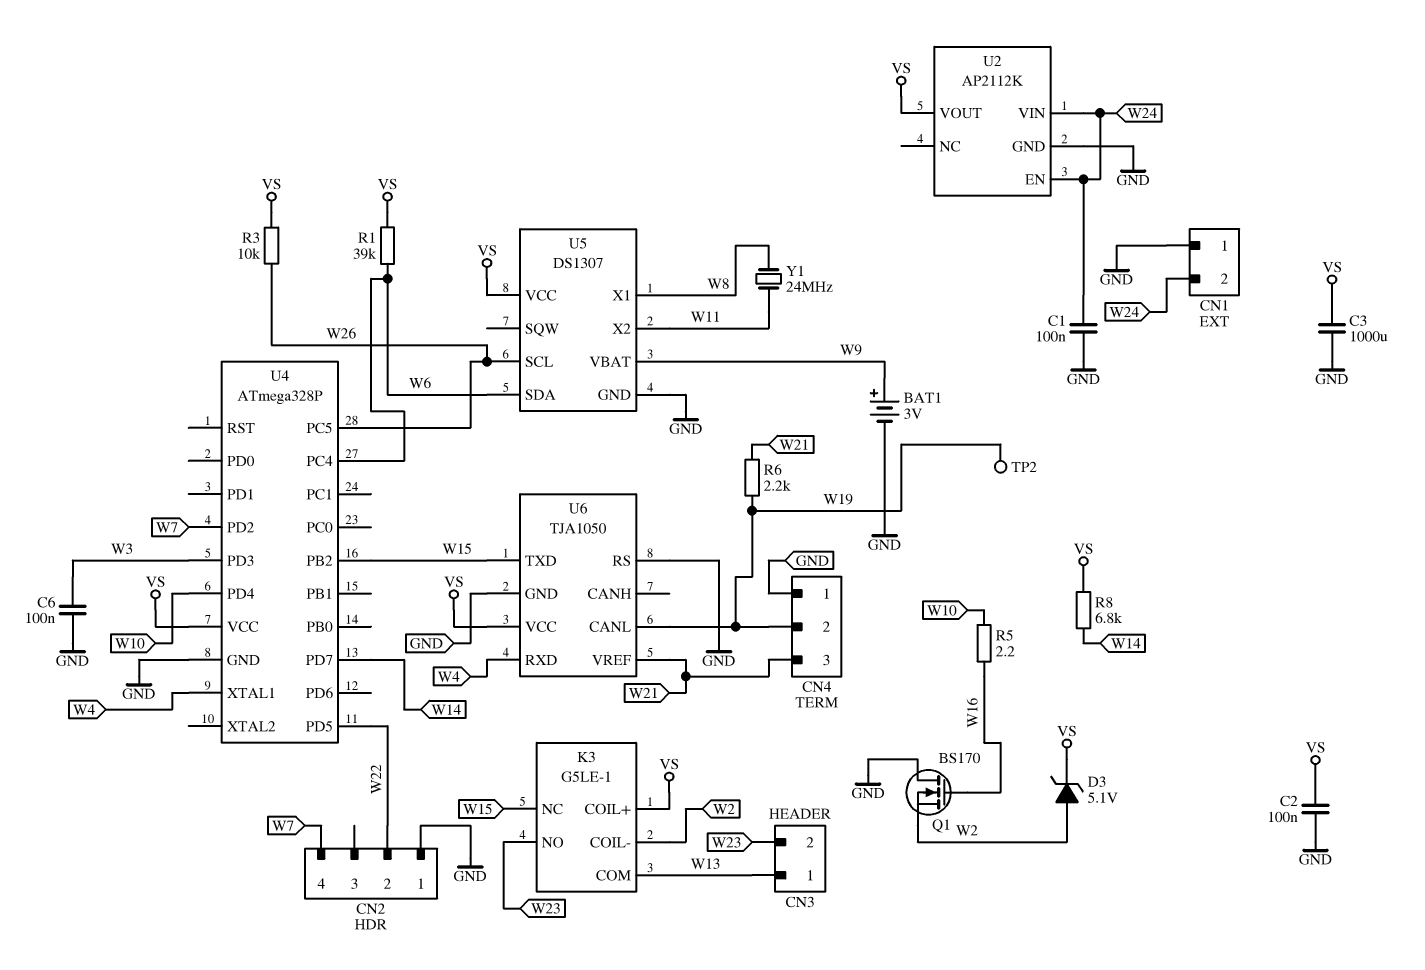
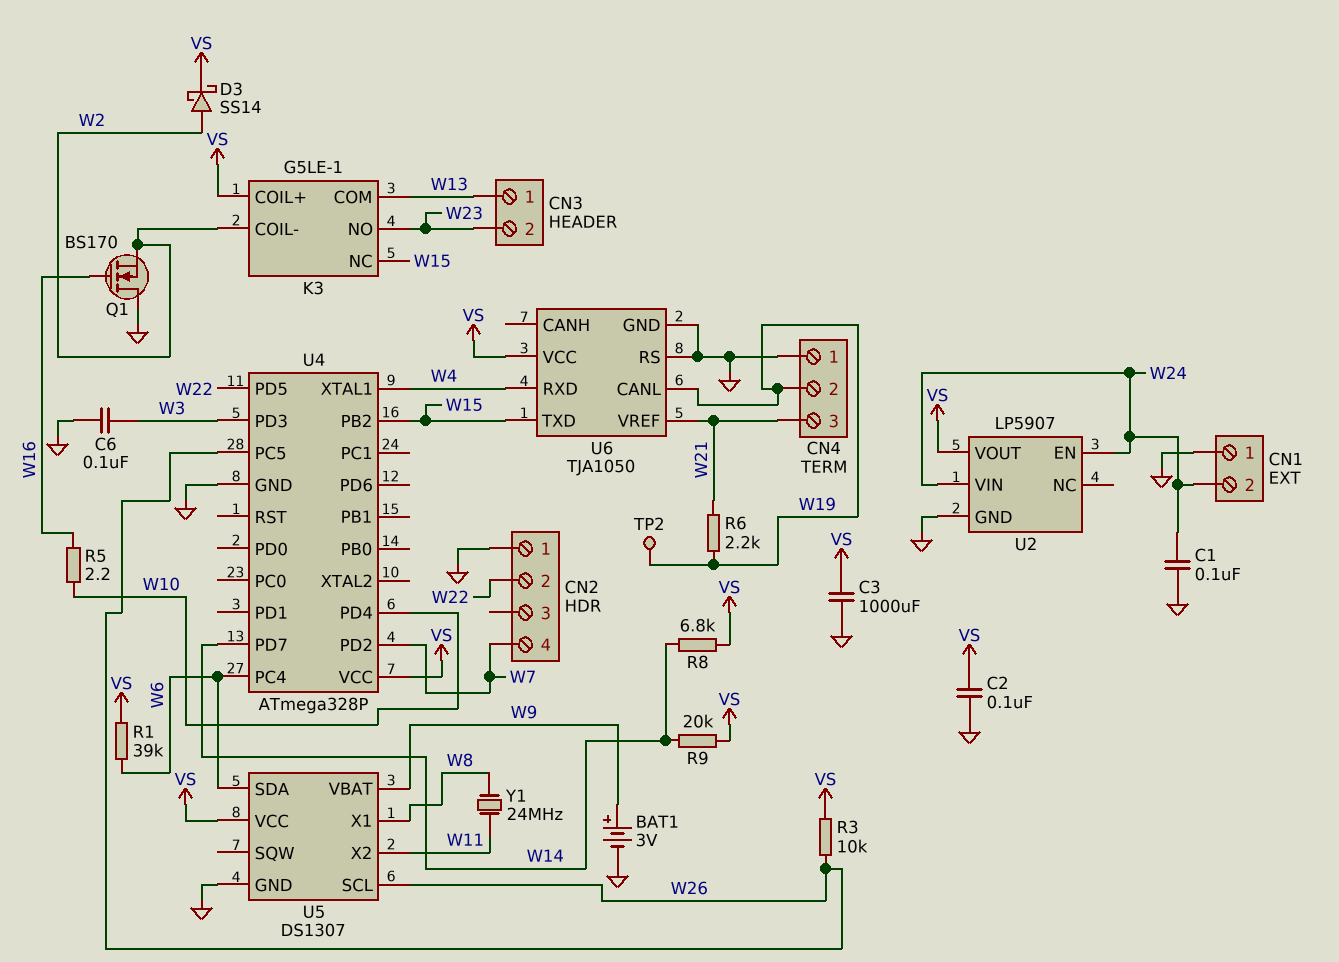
D3: zener 5.1V (A W2, K VS) -> schottky SS14 (A W2, K VS)
R9: none -> 20k (VS, W14)
U2: AP2112K -> LP5907

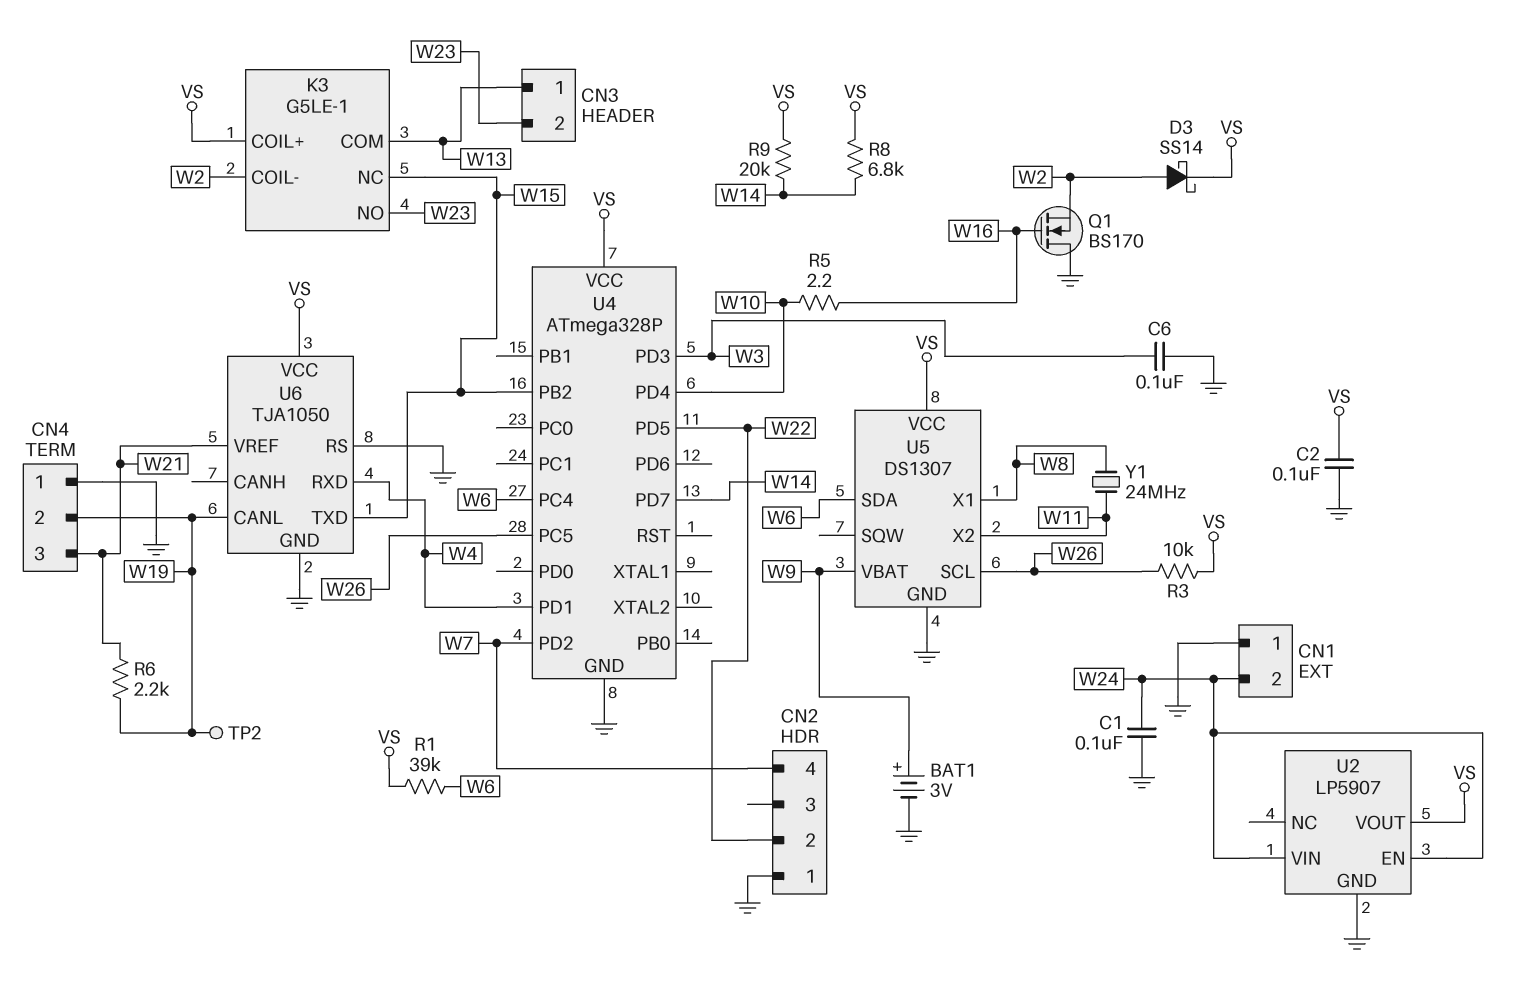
C3: 1000uF (GND, VS) -> none
U4 pin PD1: none -> W4
U4 pin XTAL1: W4 -> none

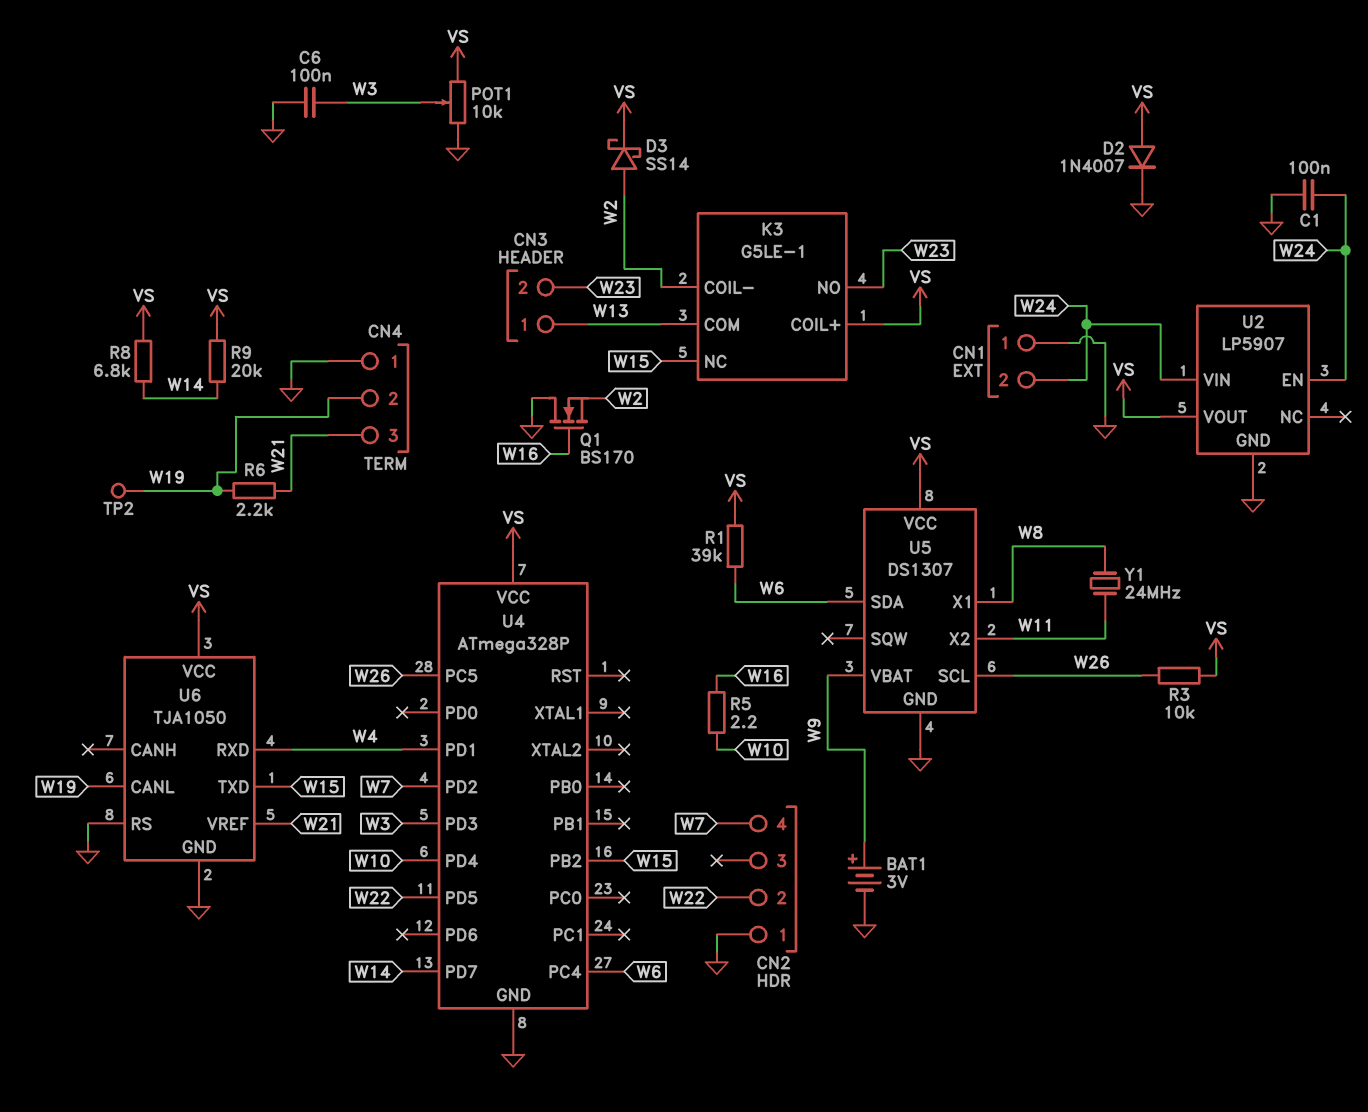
C2: 100nF (GND, VS) -> none
D2: none -> diode 1N4007 (A VS, K GND)
POT1: none -> 10k (GND, VS, wiper W3)

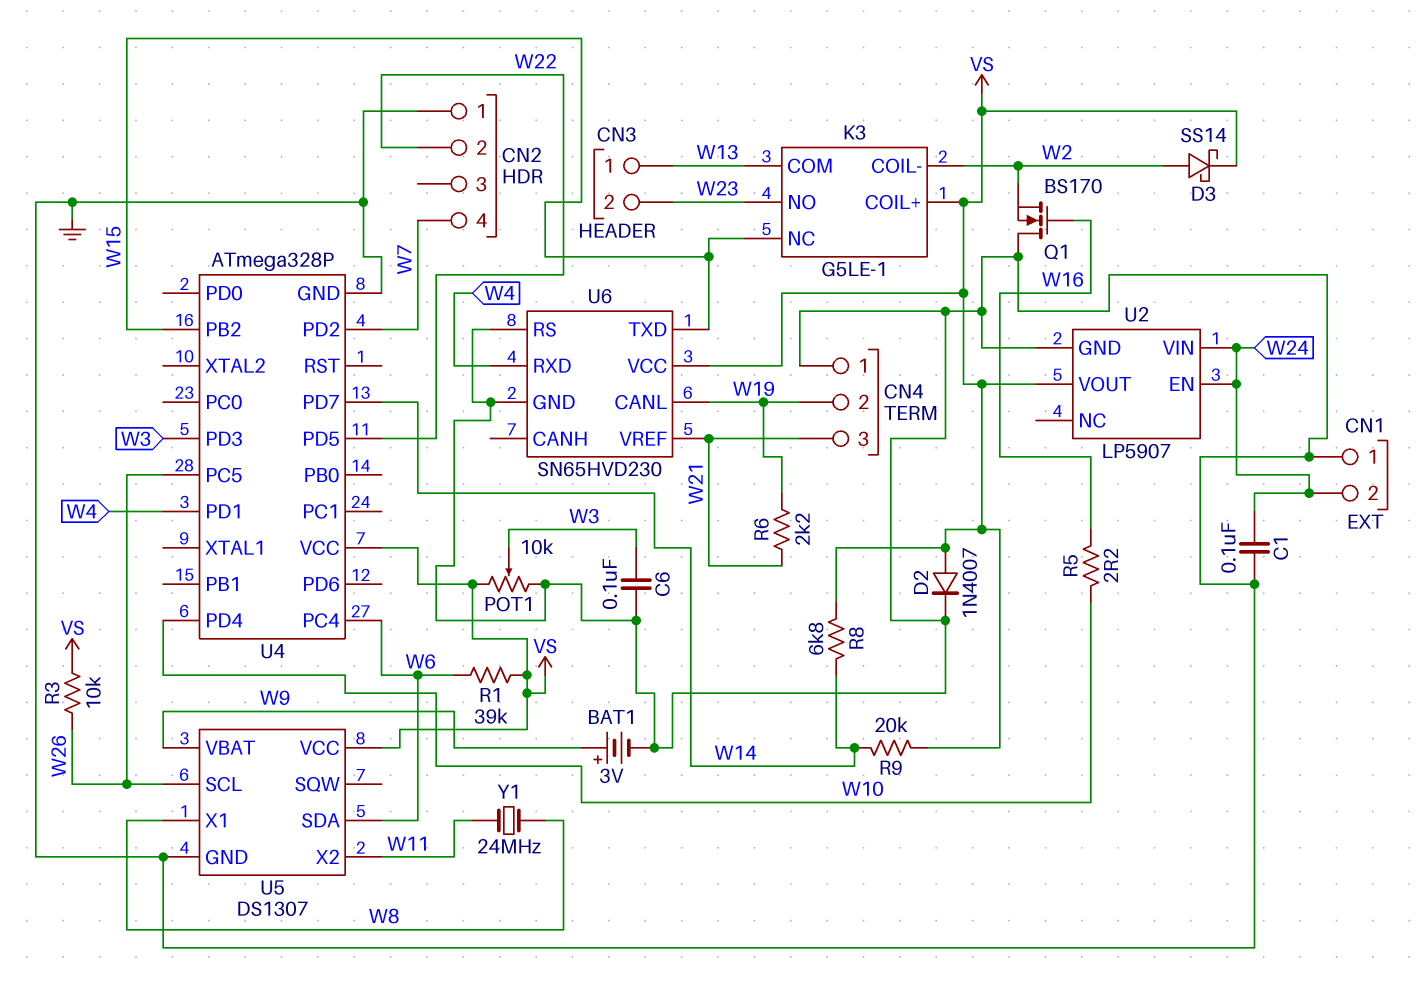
TP2: test point (W19) -> none
U6: TJA1050 -> SN65HVD230

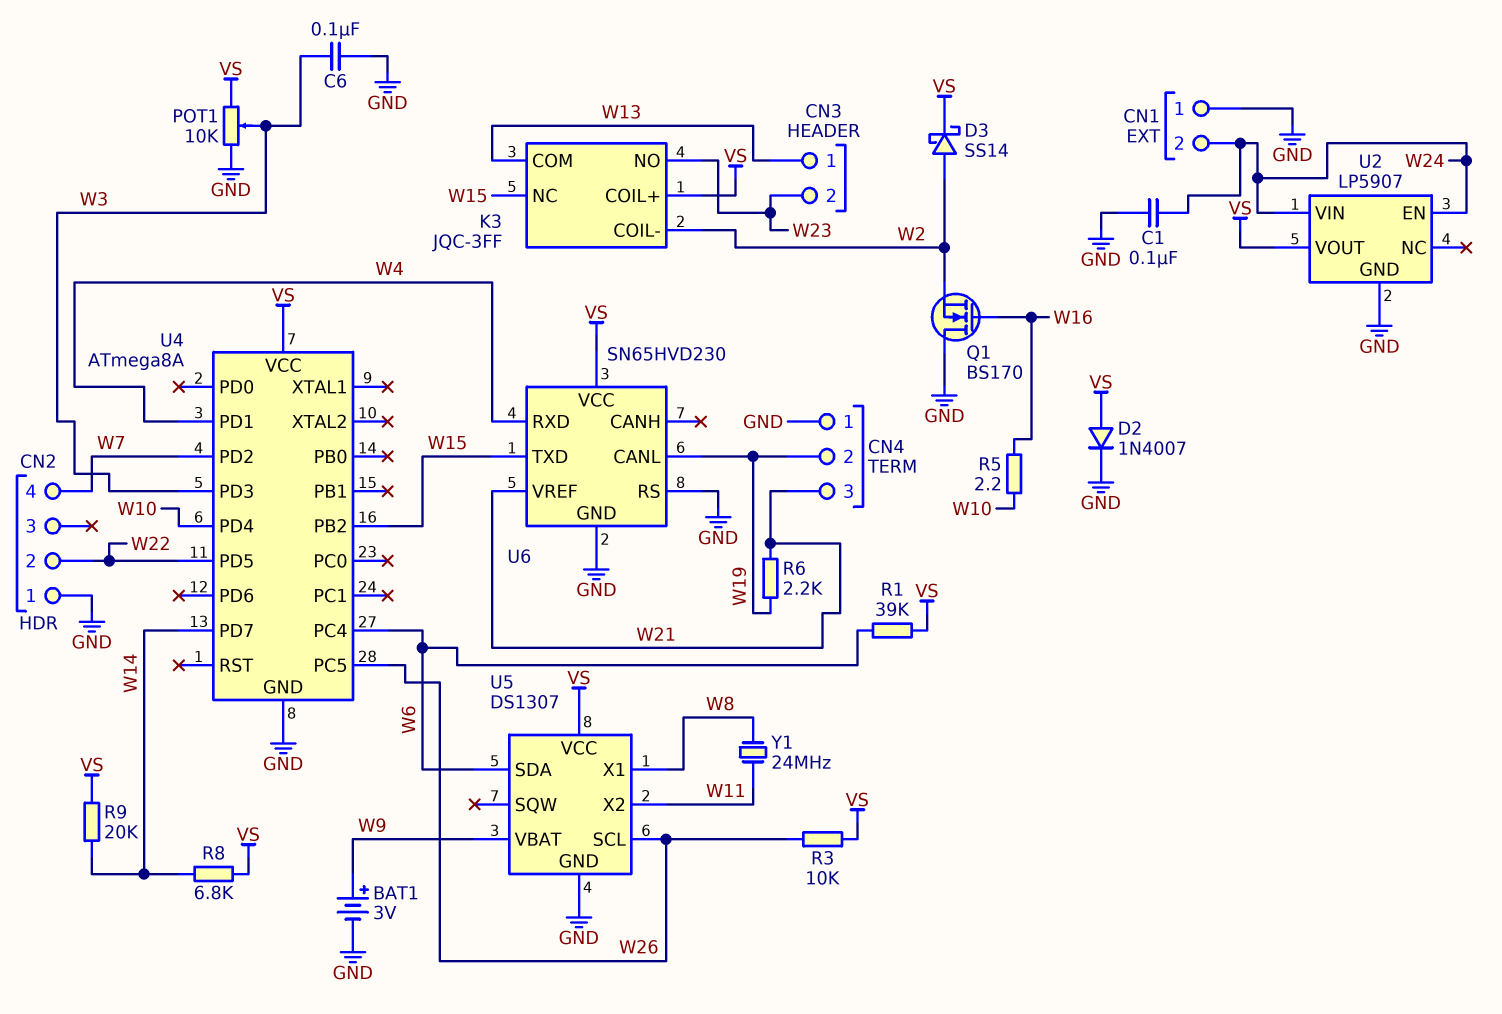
K3: G5LE-1 -> JQC-3FF
U4: ATmega328P -> ATmega8A

